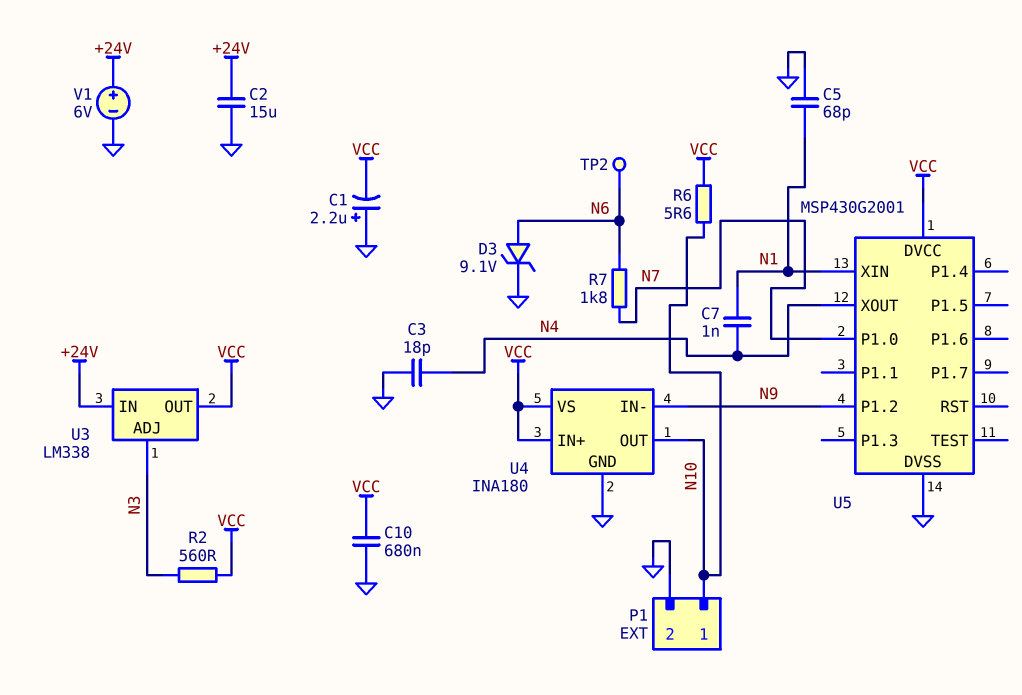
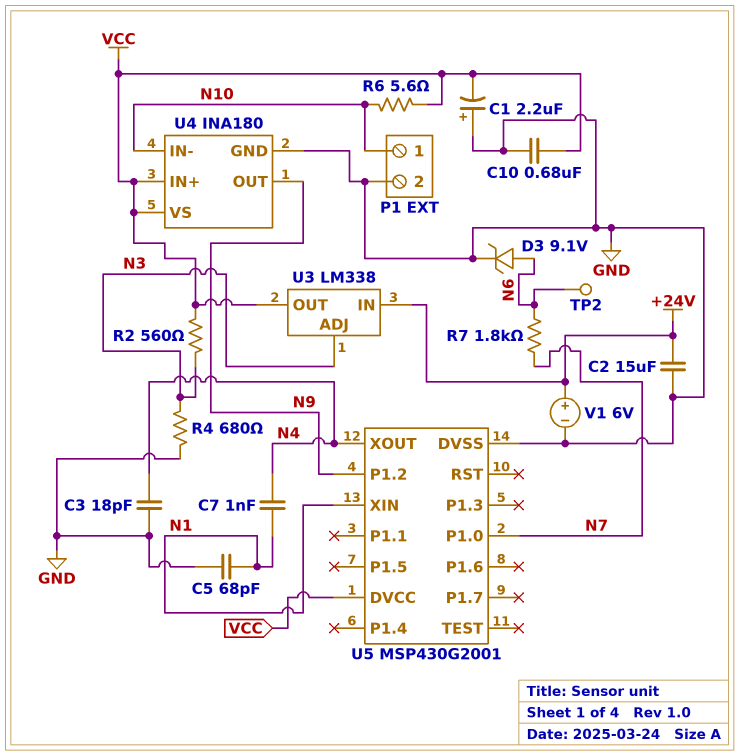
R4: none -> 680 (GND, N3)
U4 pin IN-: N9 -> N10
U4 pin OUT: N10 -> N9

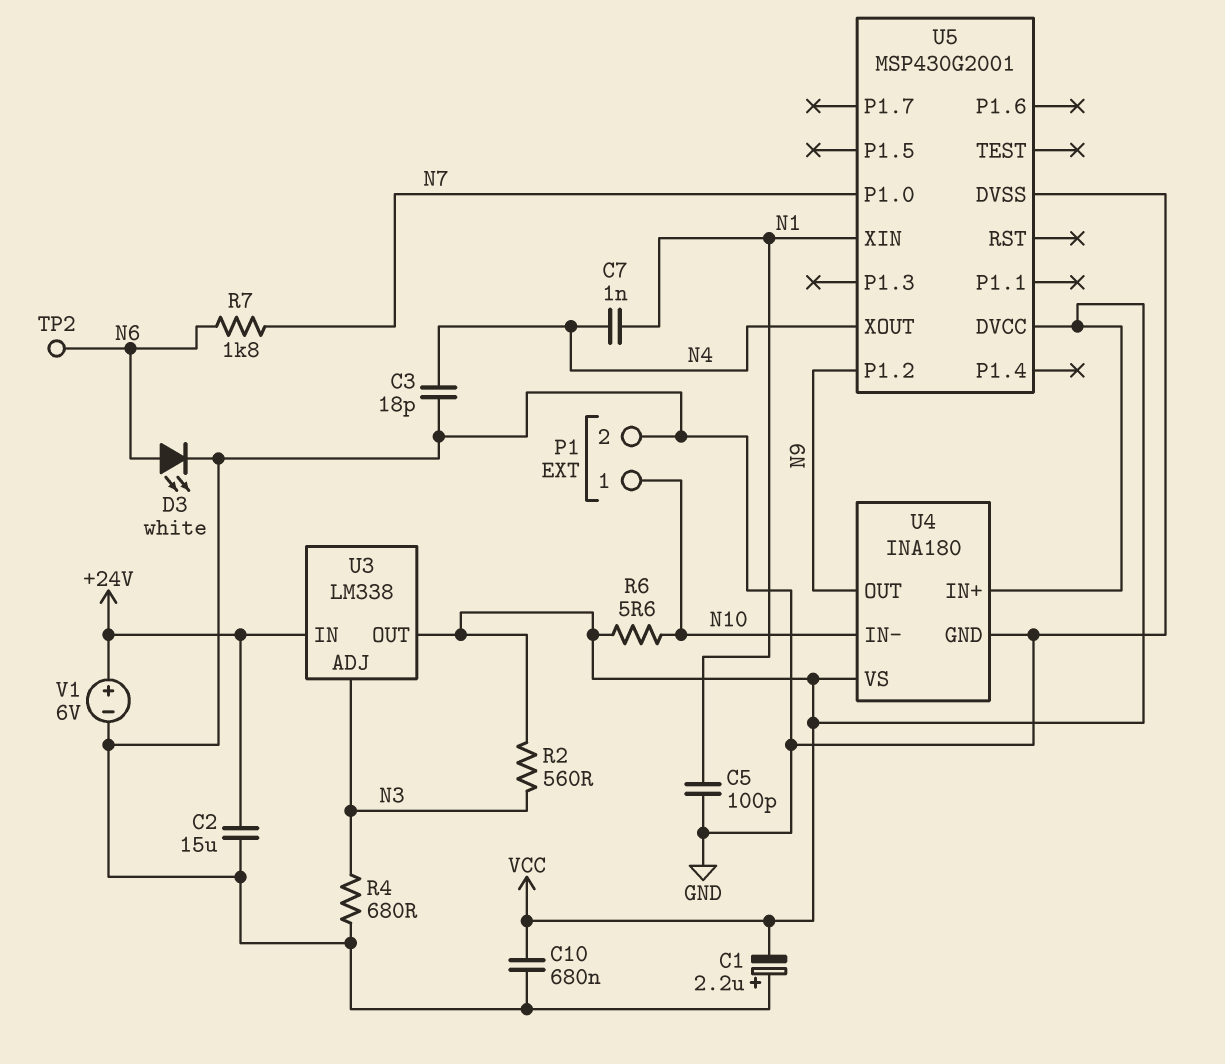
C5: 68pF (GND, N1) -> 100pF (GND, N1)
D3: zener 9.1V (A N6, K GND) -> LED white (A N6, K GND)

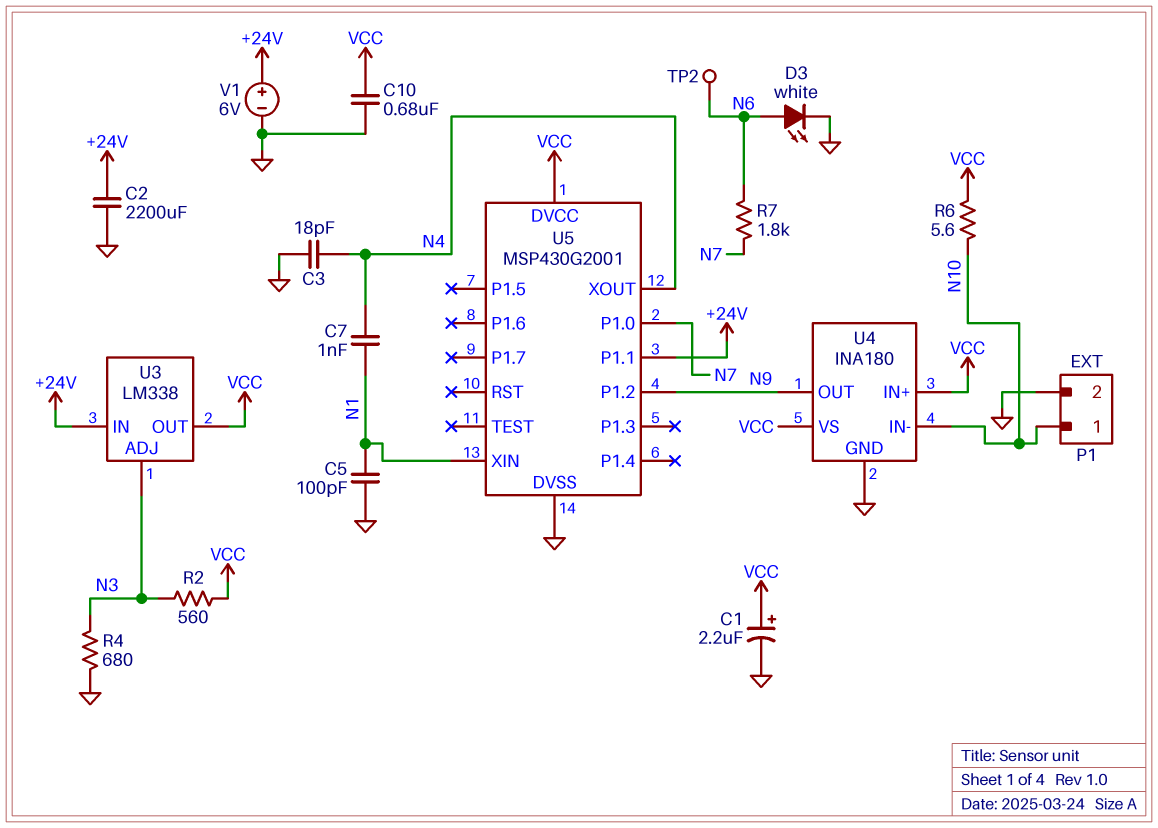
C1: 2.2uF (plus GND, minus VCC) -> 2.2uF (plus VCC, minus GND)
C2: 15uF (+24V, GND) -> 2200uF (+24V, GND)
U5 pin P1.1: none -> +24V

